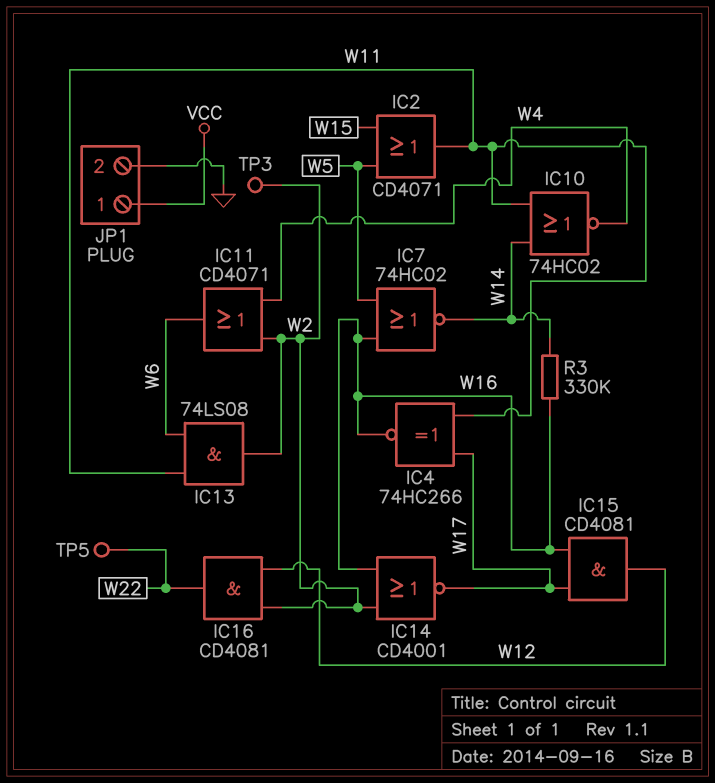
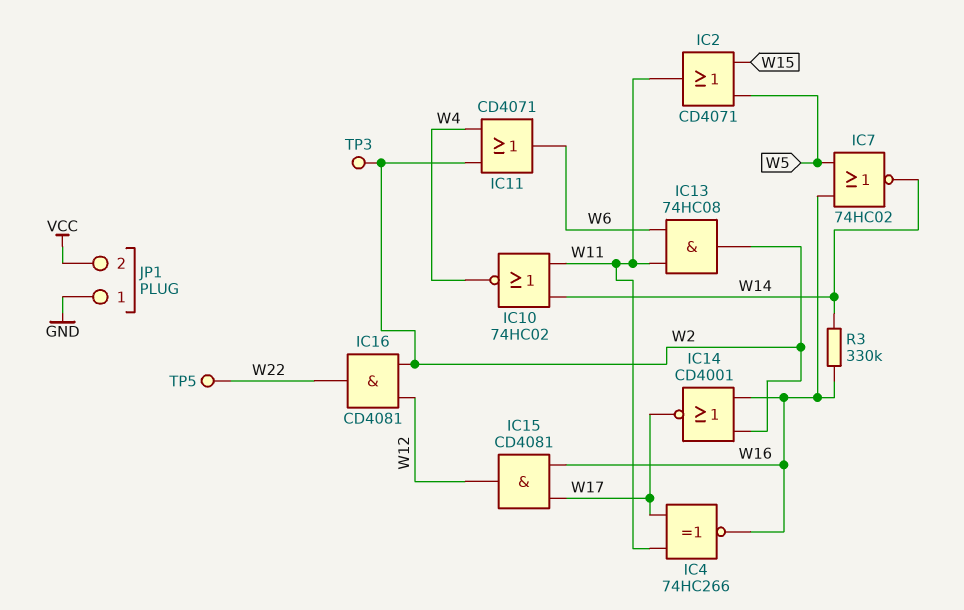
IC13: AND 74LS08 (in W6, in W11, out W2) -> AND 74HC08 (in W6, in W11, out W2)
JP1 pin 1: VCC -> GND
JP1 pin 2: GND -> VCC

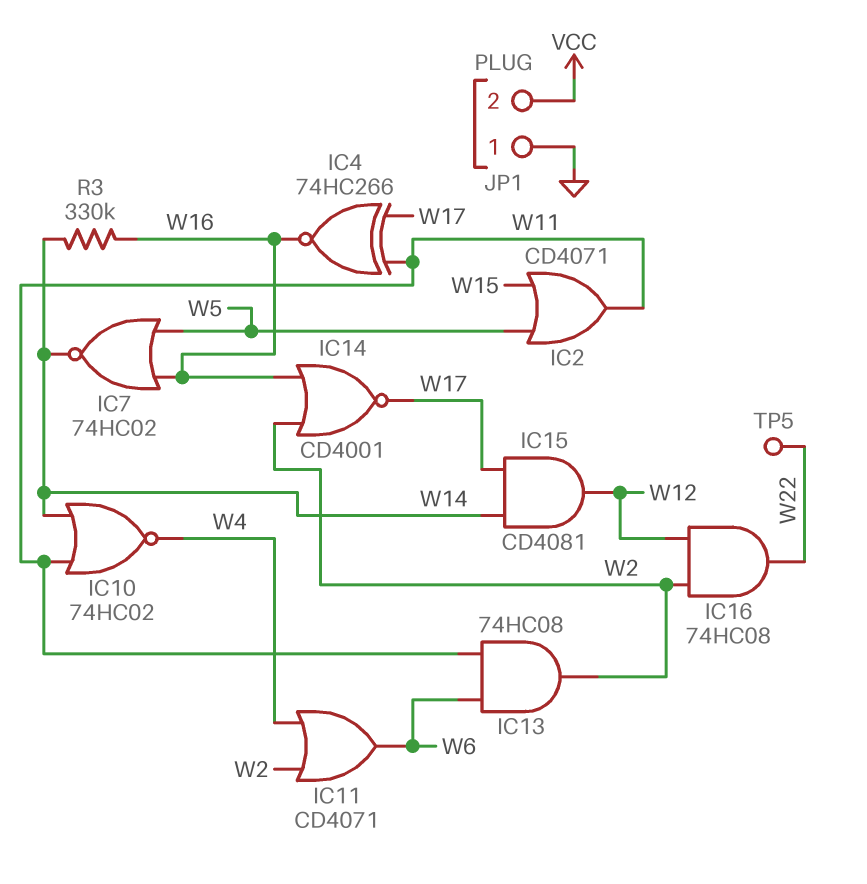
IC15: AND CD4081 (in W16, in W17, out W12) -> AND CD4081 (in W14, in W17, out W12)
IC16: AND CD4081 (in W2, in W12, out W22) -> AND 74HC08 (in W2, in W12, out W22)
TP3: test point (W2) -> none

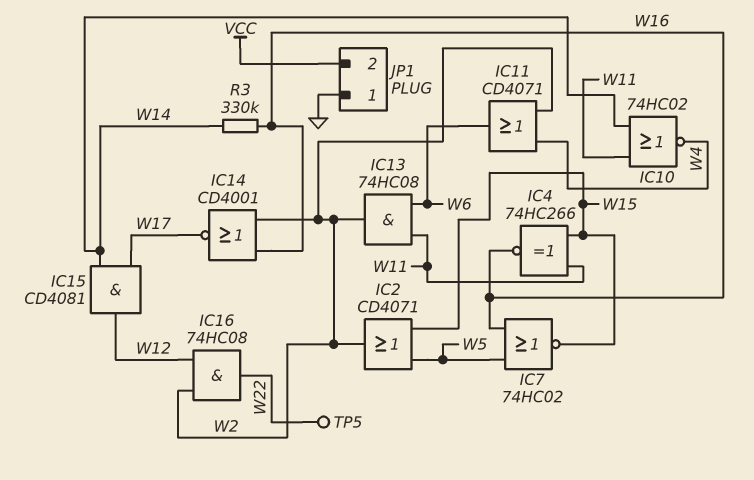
IC2: OR CD4071 (in W5, in W15, out W11) -> OR CD4071 (in W5, in W15, out W2)
IC4: XNOR 74HC266 (in W11, in W17, out W16) -> XNOR 74HC266 (in W11, in W15, out W16)
IC7: NOR 74HC02 (in W5, in W16, out W14) -> NOR 74HC02 (in W5, in W16, out W15)

